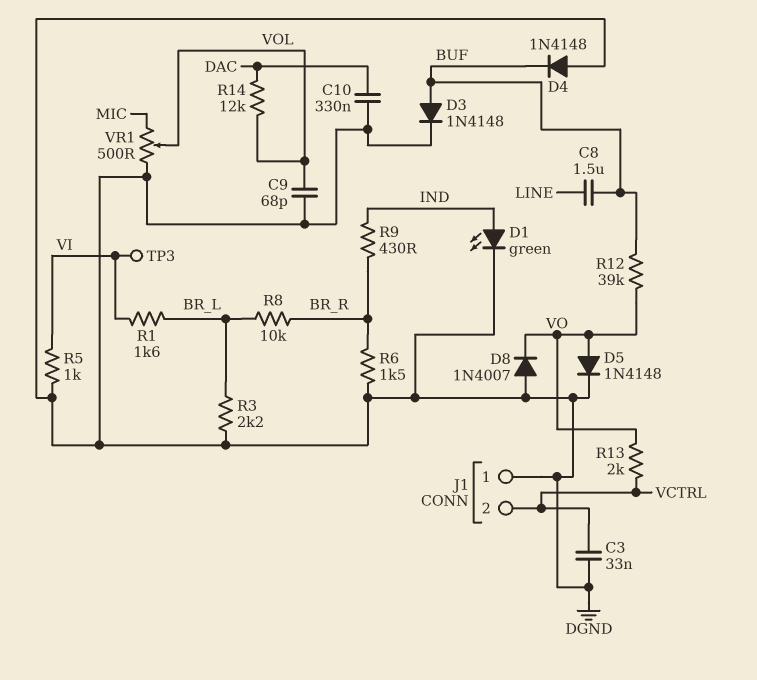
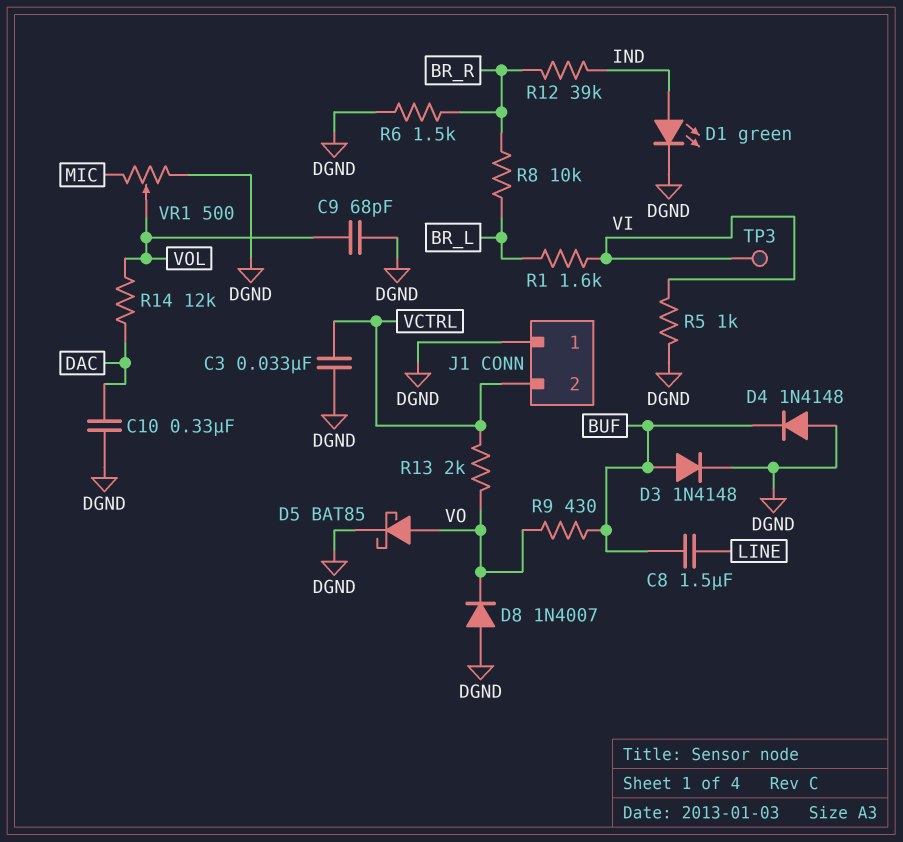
D5: diode 1N4148 (A VO, K DGND) -> schottky BAT85 (A VO, K DGND)
R3: 2.2k (BR_L, DGND) -> none
R9: 430 (BR_R, IND) -> 430 (BUF, VO)
R12: 39k (BUF, VO) -> 39k (BR_R, IND)

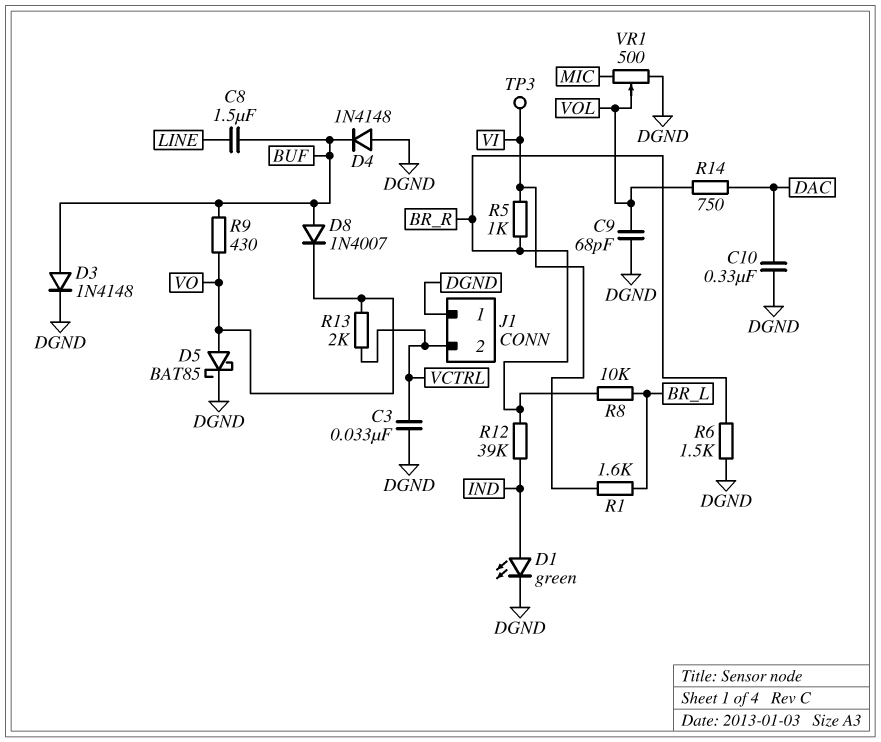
D8: diode 1N4007 (A DGND, K VO) -> diode 1N4007 (A BUF, K VO)
R5: 1k (DGND, VI) -> 1k (BR_R, VI)
R14: 12k (DAC, VOL) -> 750 (DAC, VOL)

